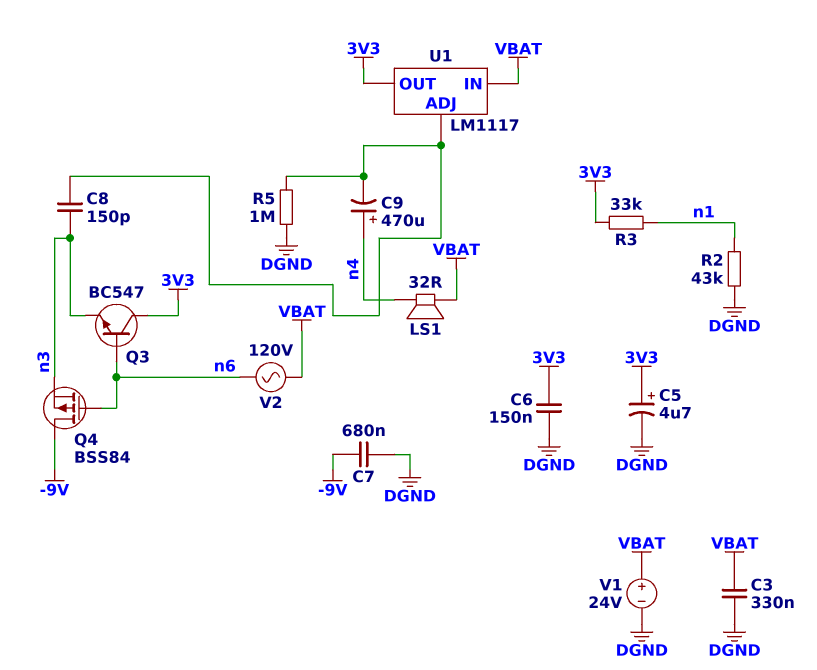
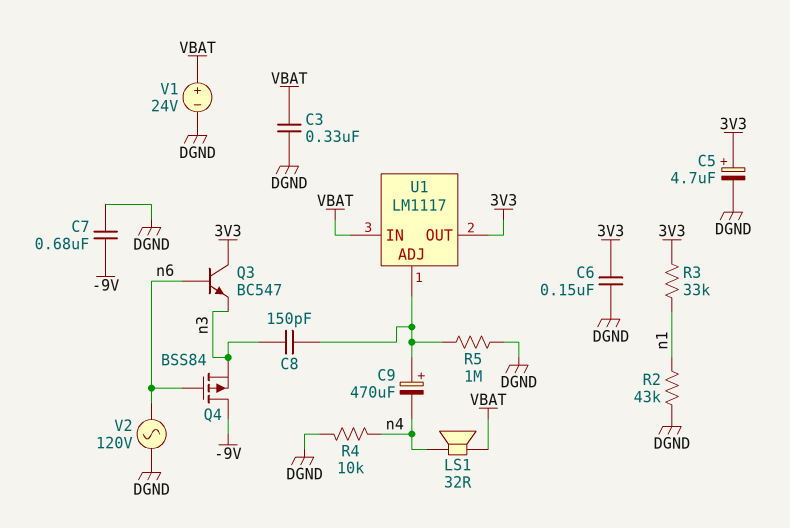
C9: 470uF (plus n4, minus U1/ADJ) -> 470uF (plus U1/ADJ, minus n4)
R4: none -> 10k (DGND, n4)
V2: AC 120V (VBAT, n6) -> AC 120V (DGND, n6)

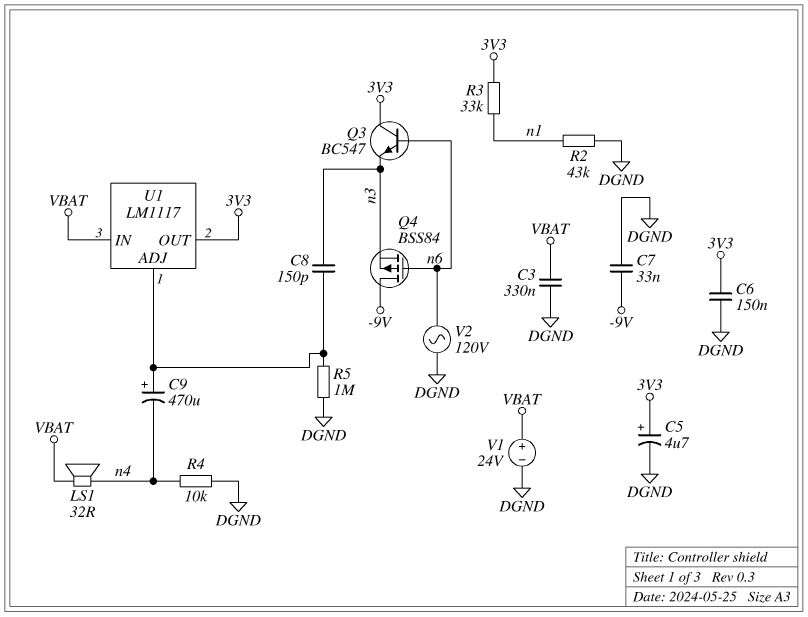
C7: 680nF (-9V, DGND) -> 33nF (-9V, DGND)

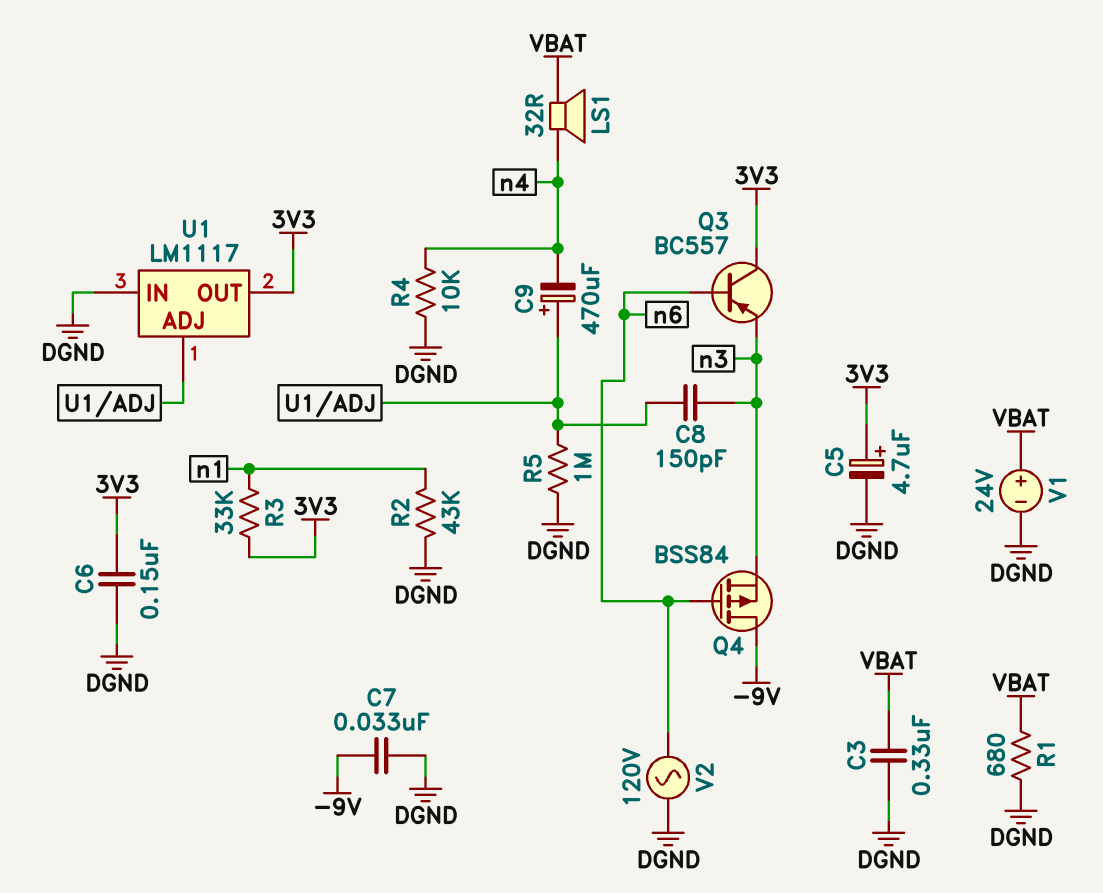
Q3: NPN BC547 (B n6, C 3V3, E n3) -> PNP BC557 (B n6, C 3V3, E n3)
R1: none -> 680 (DGND, VBAT)
U1 pin IN: VBAT -> DGND

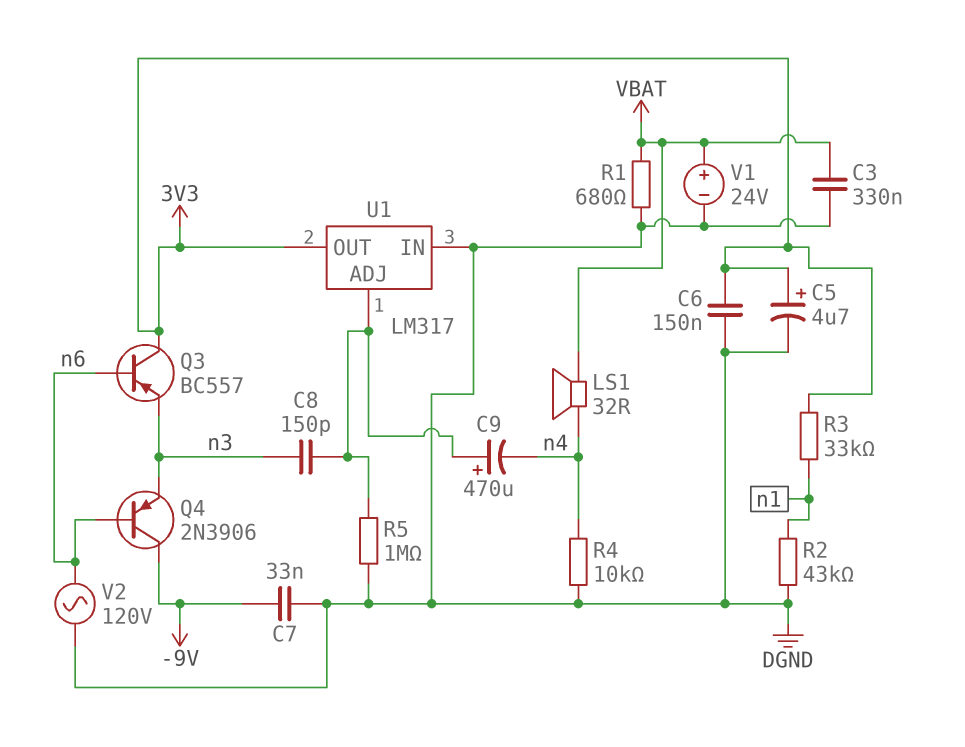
Q4: PMOS BSS84 (G n6, D -9V, S n3) -> PNP 2N3906 (B n6, C -9V, E n3)
U1: LM1117 -> LM317

